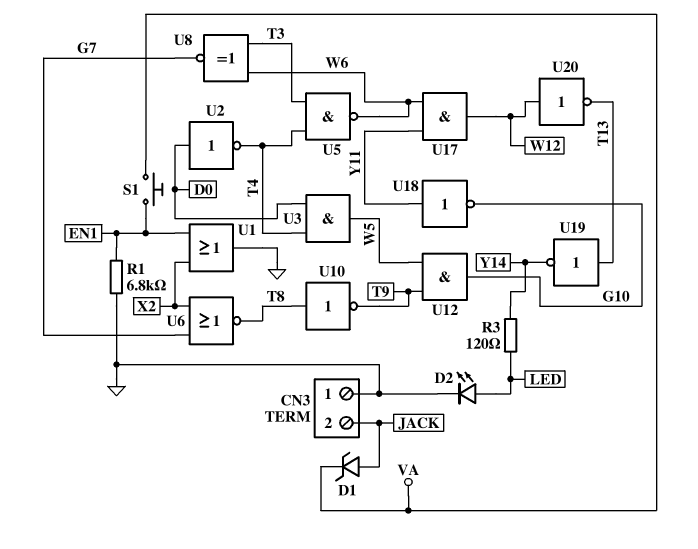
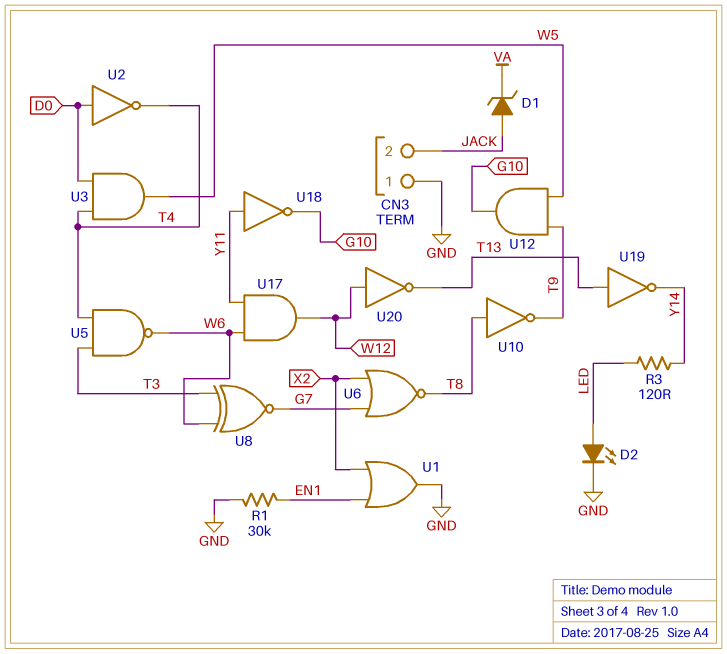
R1: 6.8k (EN1, GND) -> 30k (EN1, GND)
S1: button (EN1, VA) -> none

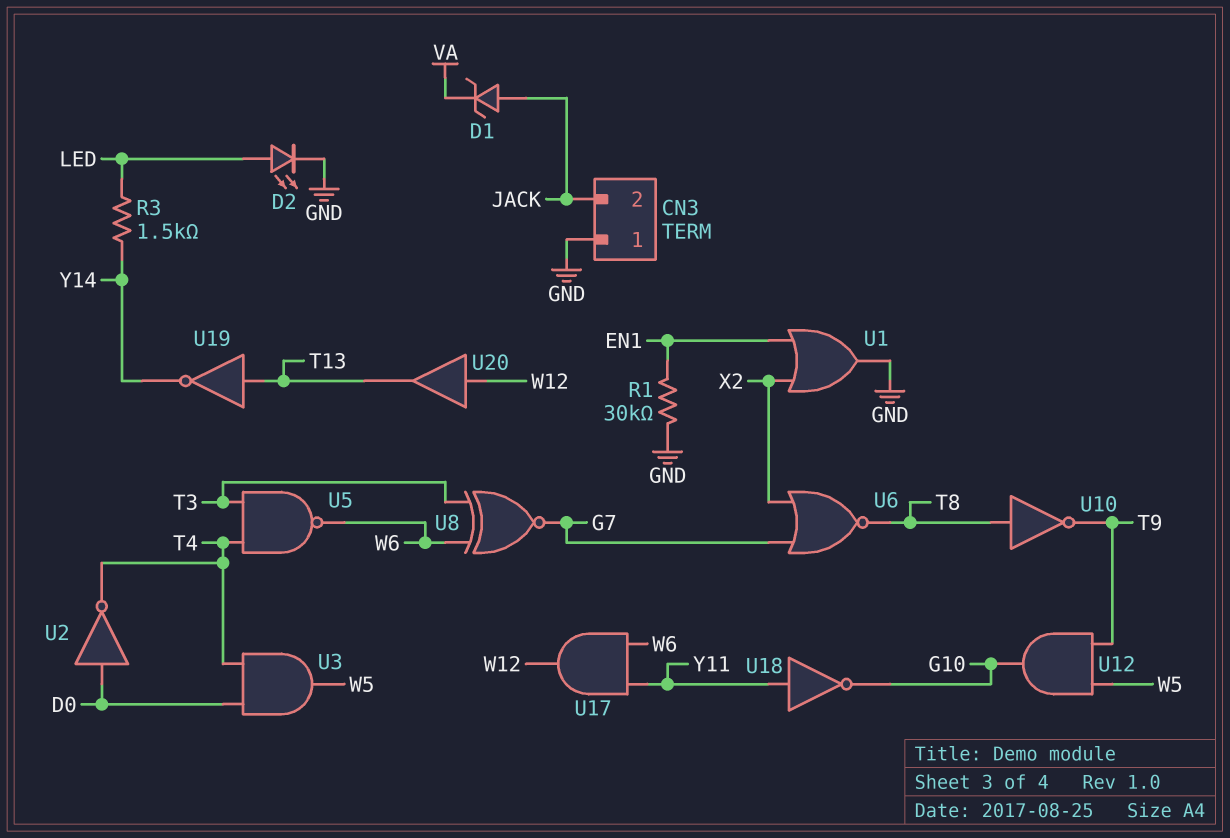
R3: 120 (LED, Y14) -> 1.5k (LED, Y14)
U20: NOT (in W12, out T13) -> buffer (in W12, out T13)

